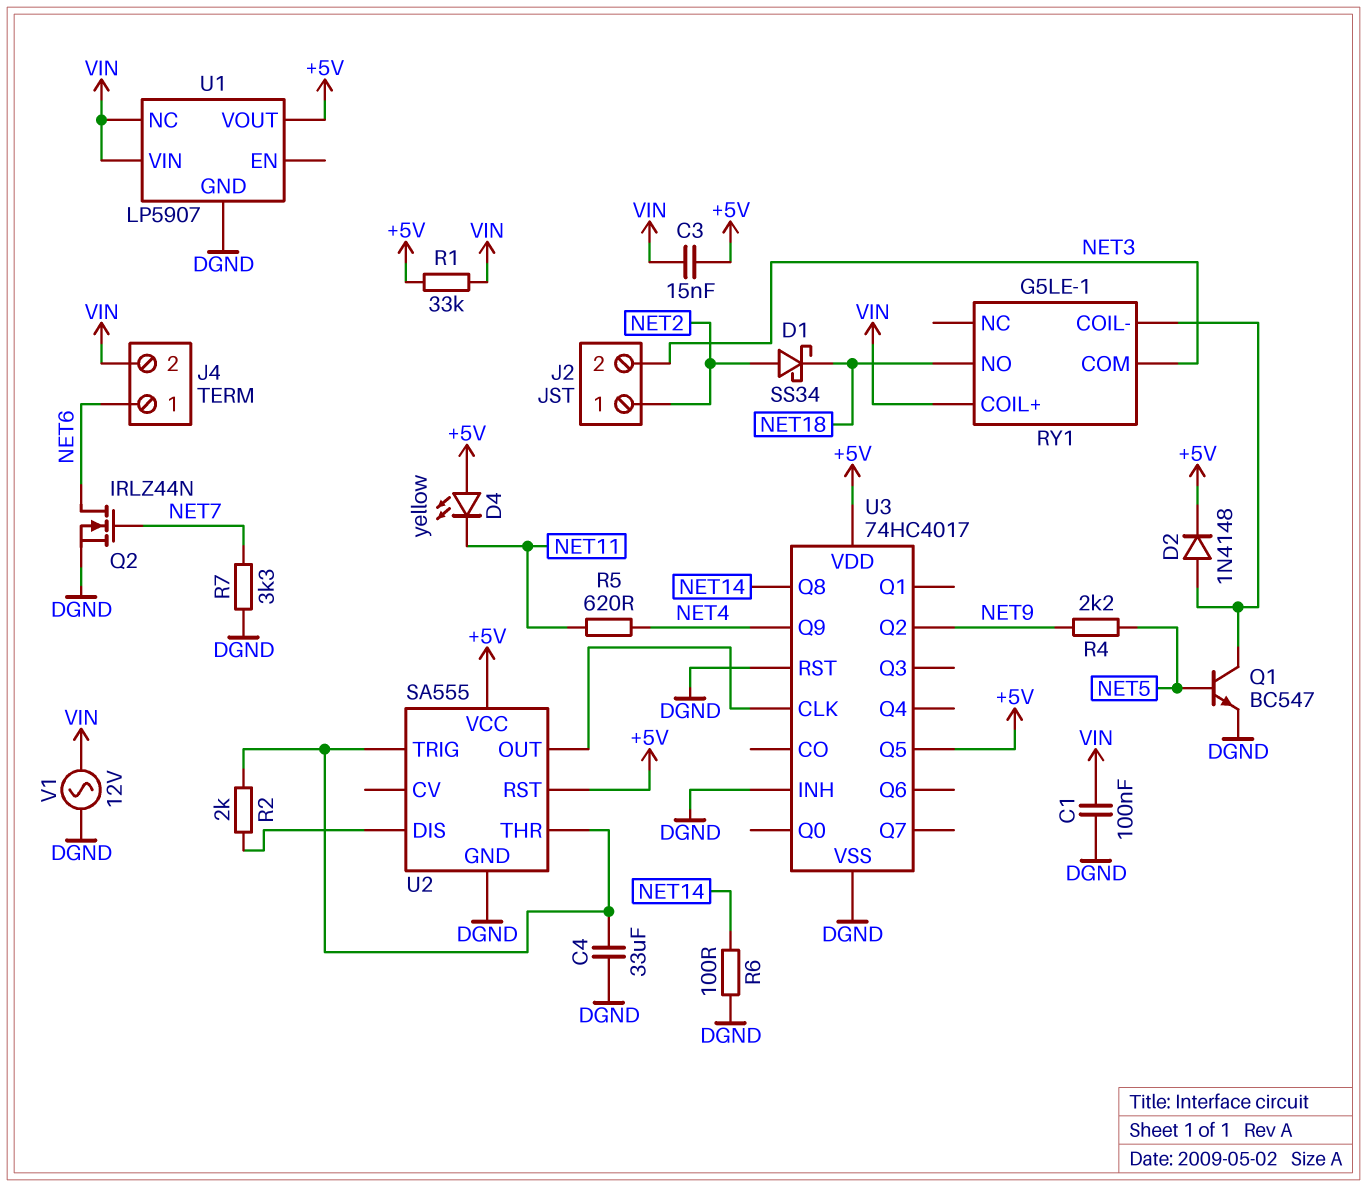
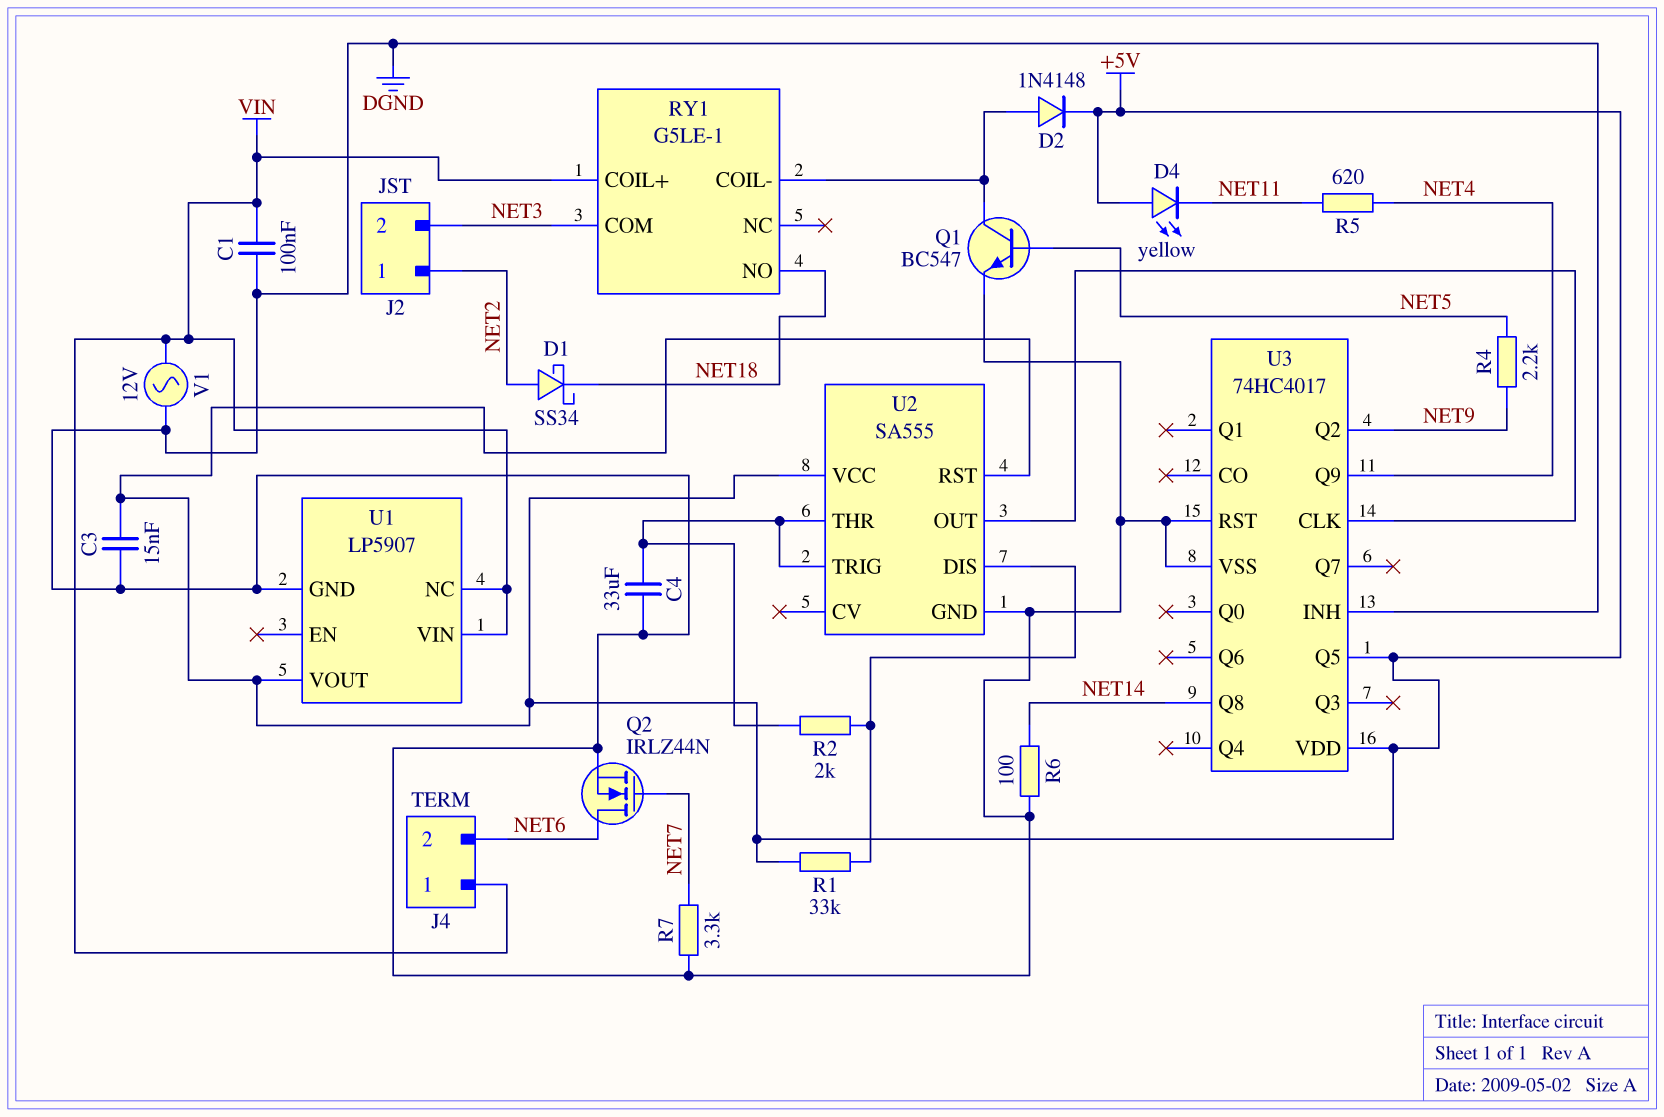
C3: 15nF (+5V, VIN) -> 15nF (+5V, DGND)
J4 pin 1: NET6 -> VIN
J4 pin 2: VIN -> NET6
R1: 33k (+5V, VIN) -> 33k (+5V, U2/DIS)

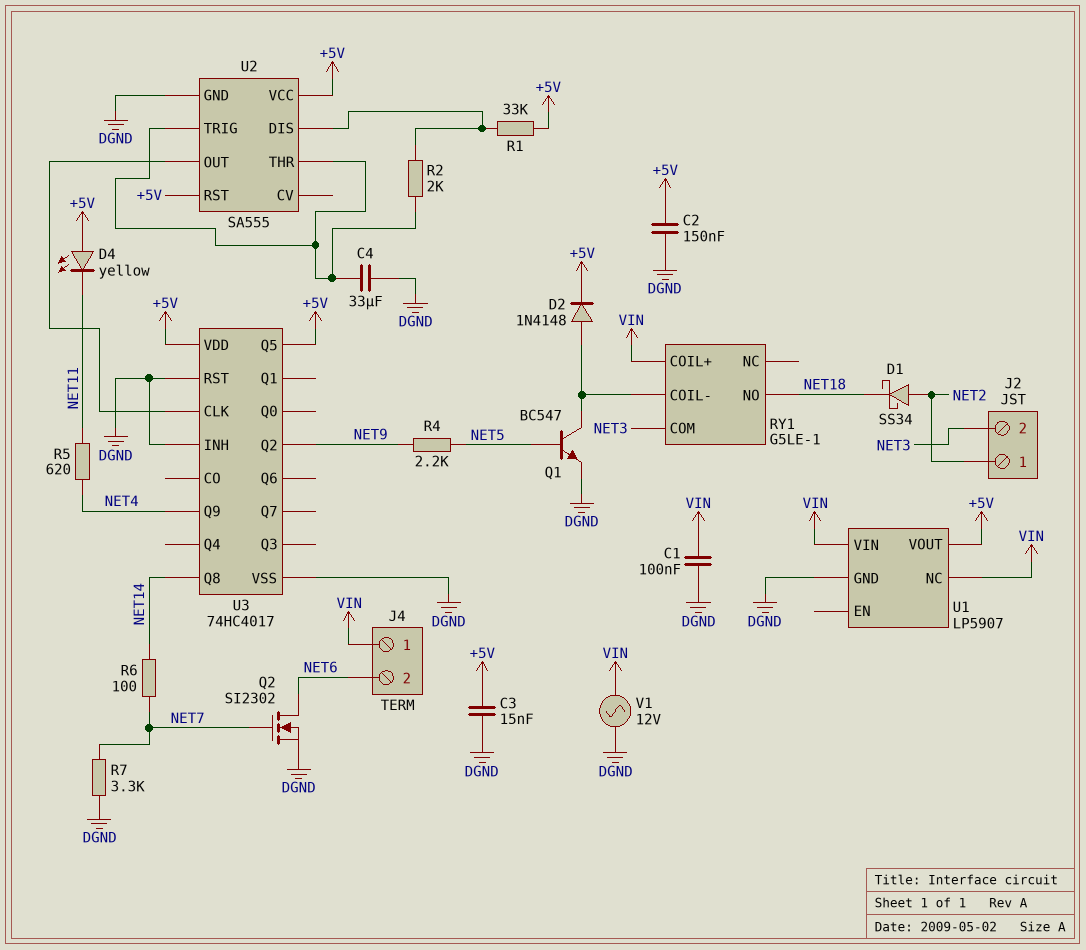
C2: none -> 150nF (+5V, DGND)
Q2: NMOS IRLZ44N (G NET7, D NET6, S DGND) -> NMOS SI2302 (G NET7, D NET6, S DGND)
R6: 100 (DGND, NET14) -> 100 (NET7, NET14)

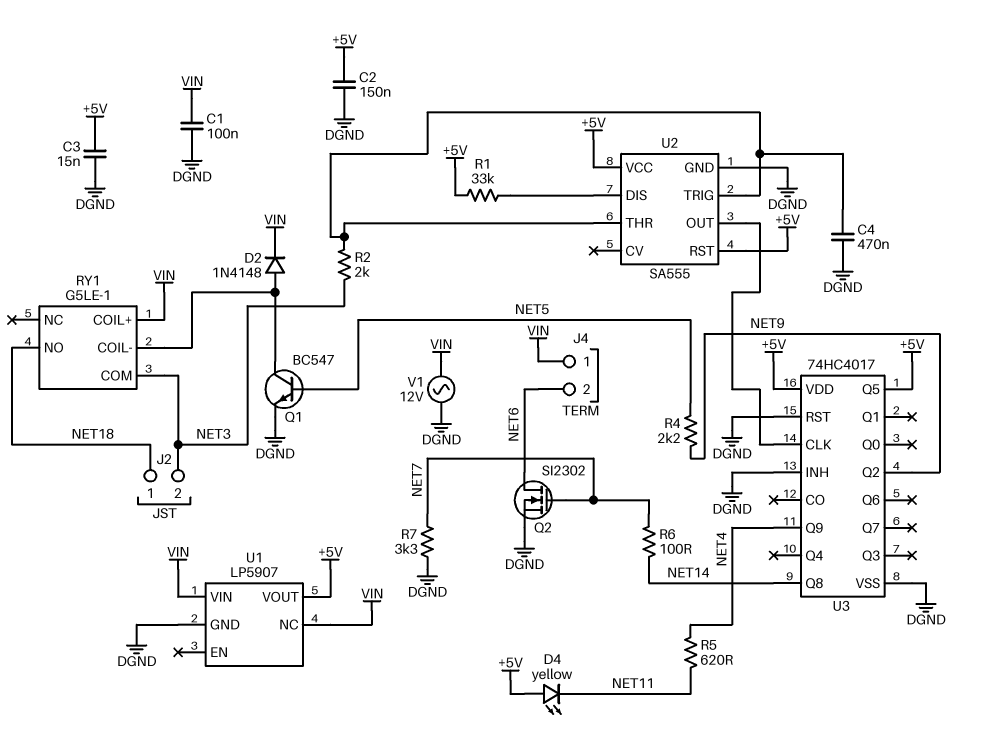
C4: 33uF (DGND, U2/THR) -> 470nF (DGND, U2/THR)
D1: schottky SS34 (A NET2, K NET18) -> none
D2: diode 1N4148 (A RY1/COIL-, K +5V) -> diode 1N4148 (A RY1/COIL-, K VIN)
J2 pin 1: NET2 -> NET18
R2: 2k (U2/DIS, U2/THR) -> 2k (NET3, U2/THR)

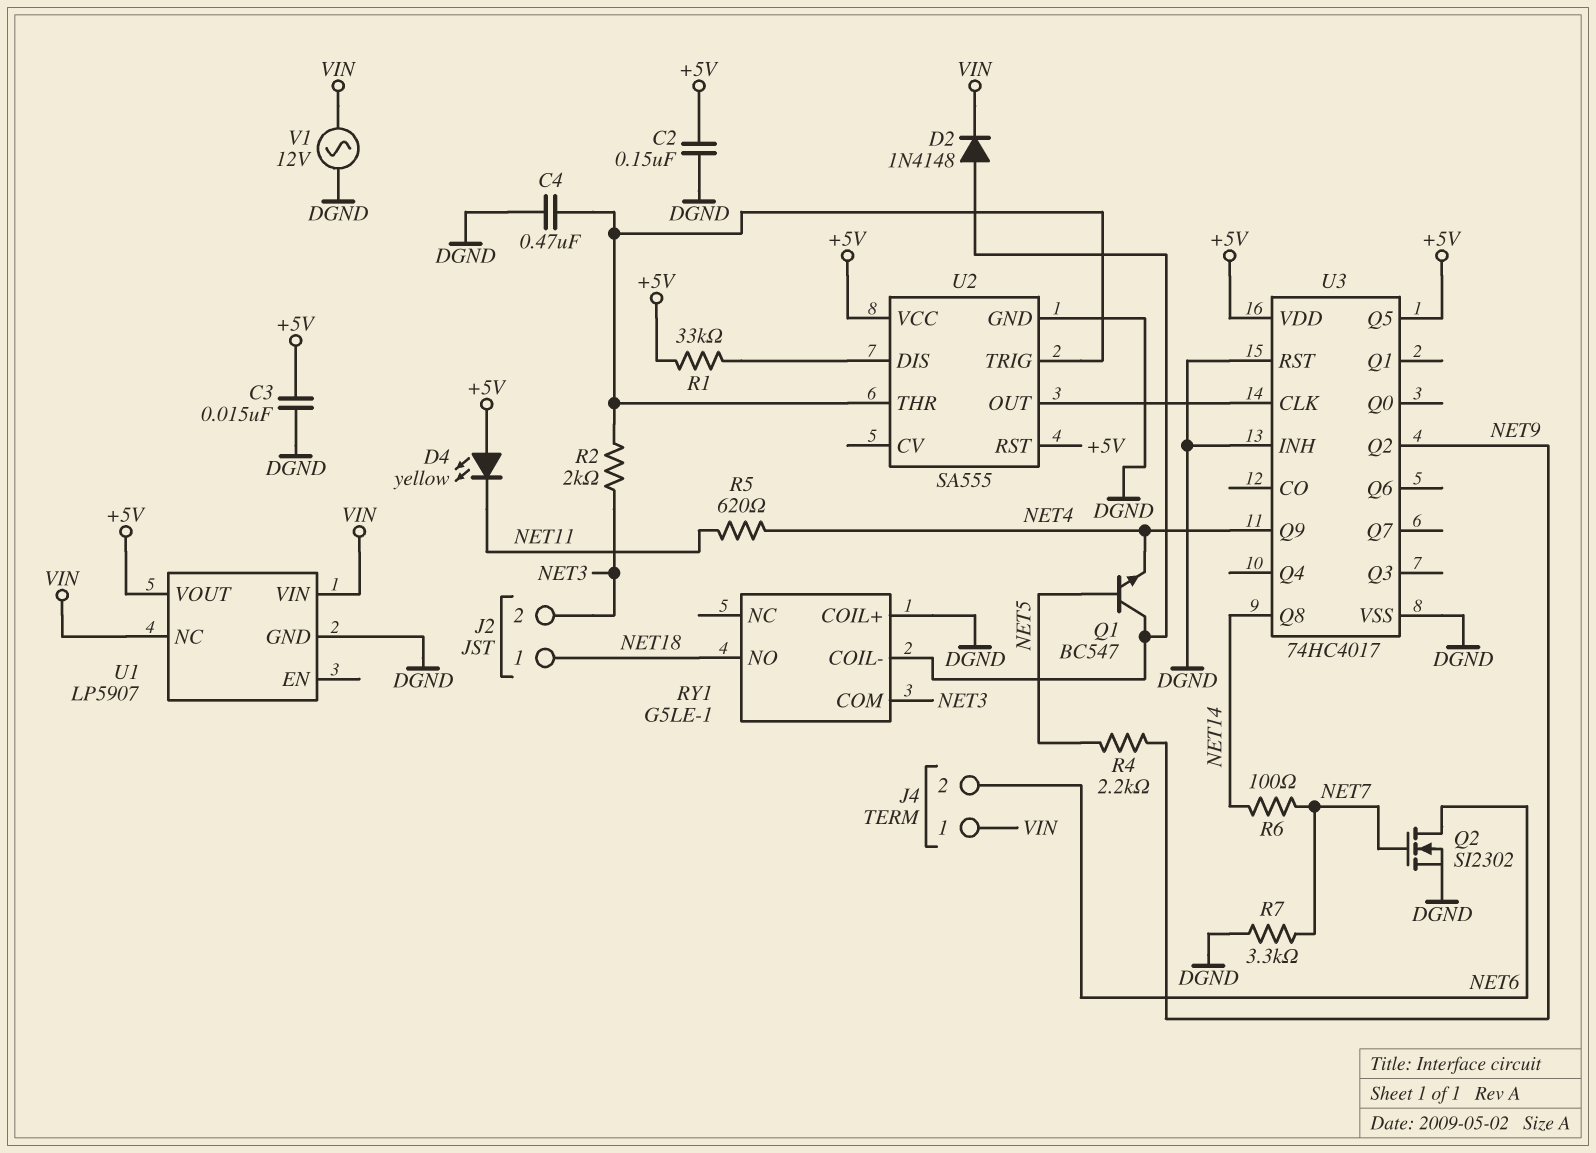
C1: 100nF (DGND, VIN) -> none
Q1: NPN BC547 (B NET5, C RY1/COIL-, E DGND) -> NPN BC547 (B NET5, C RY1/COIL-, E NET4)
RY1 pin COIL+: VIN -> DGND

